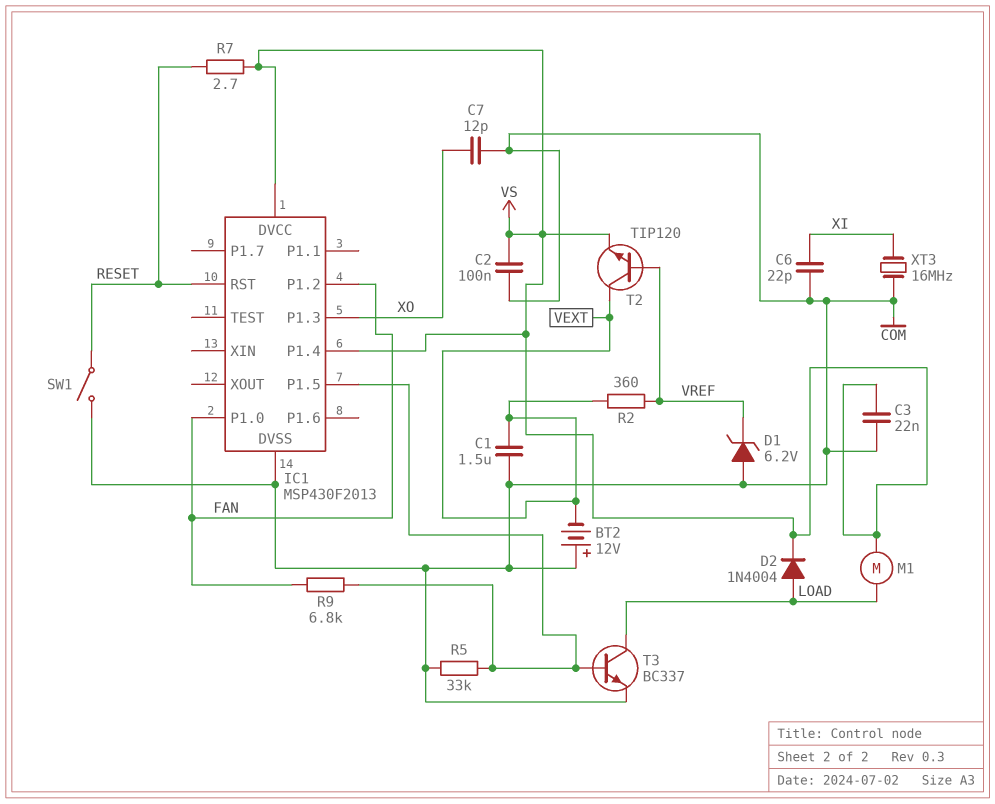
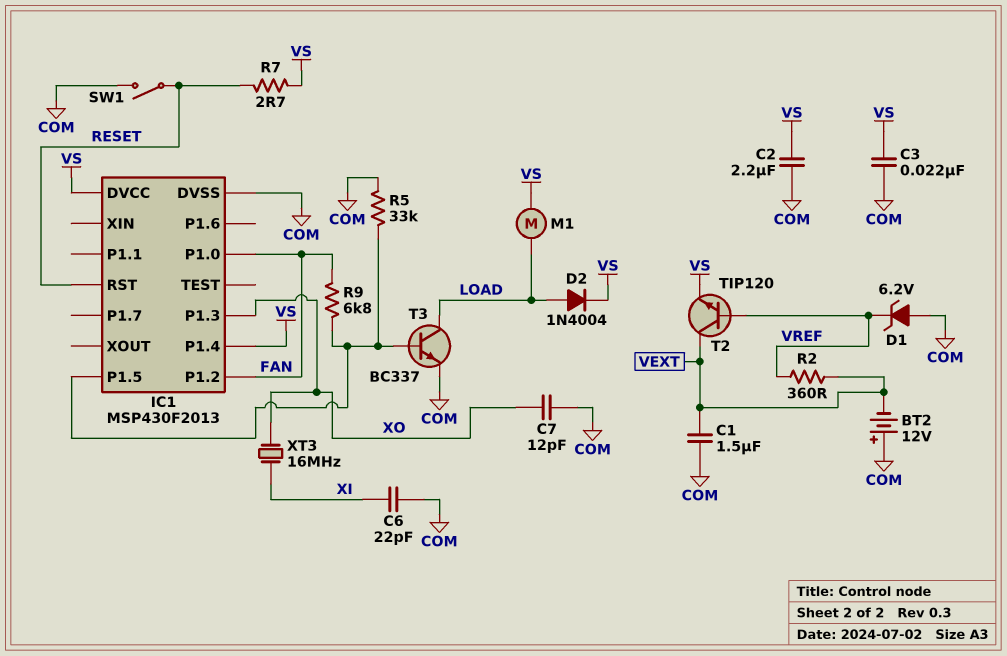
C2: 100nF (COM, VS) -> 2.2uF (COM, VS)
XT3: 16MHz (COM, XI) -> 16MHz (XI, XO)

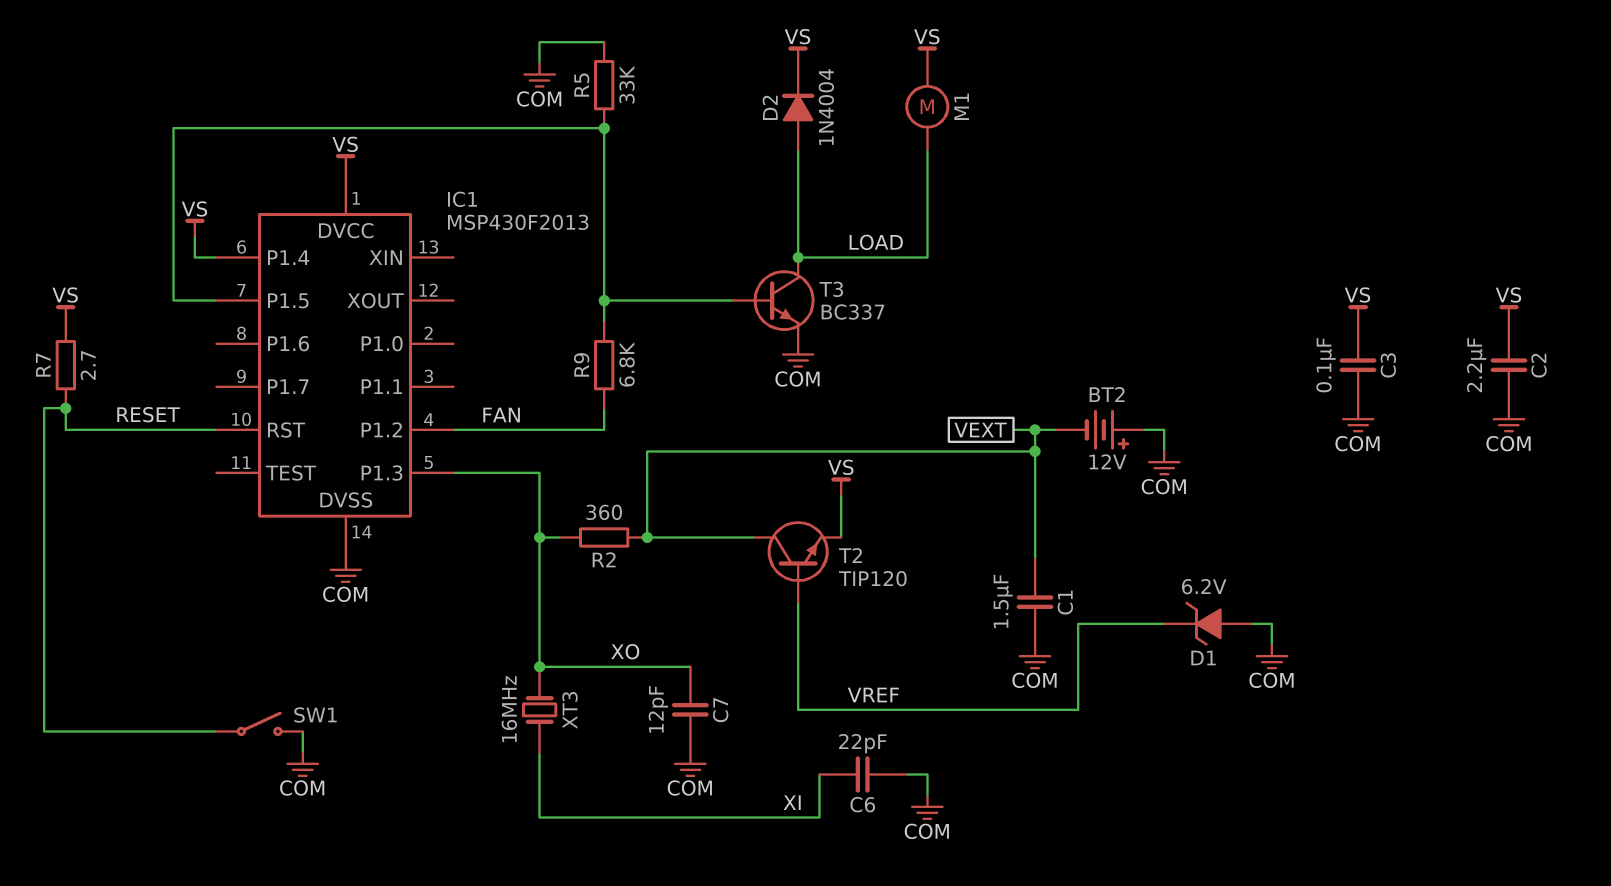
C3: 22nF (COM, VS) -> 100nF (COM, VS)
IC1 pin P1.0: FAN -> none
R2: 360 (VEXT, VREF) -> 360 (VEXT, XO)

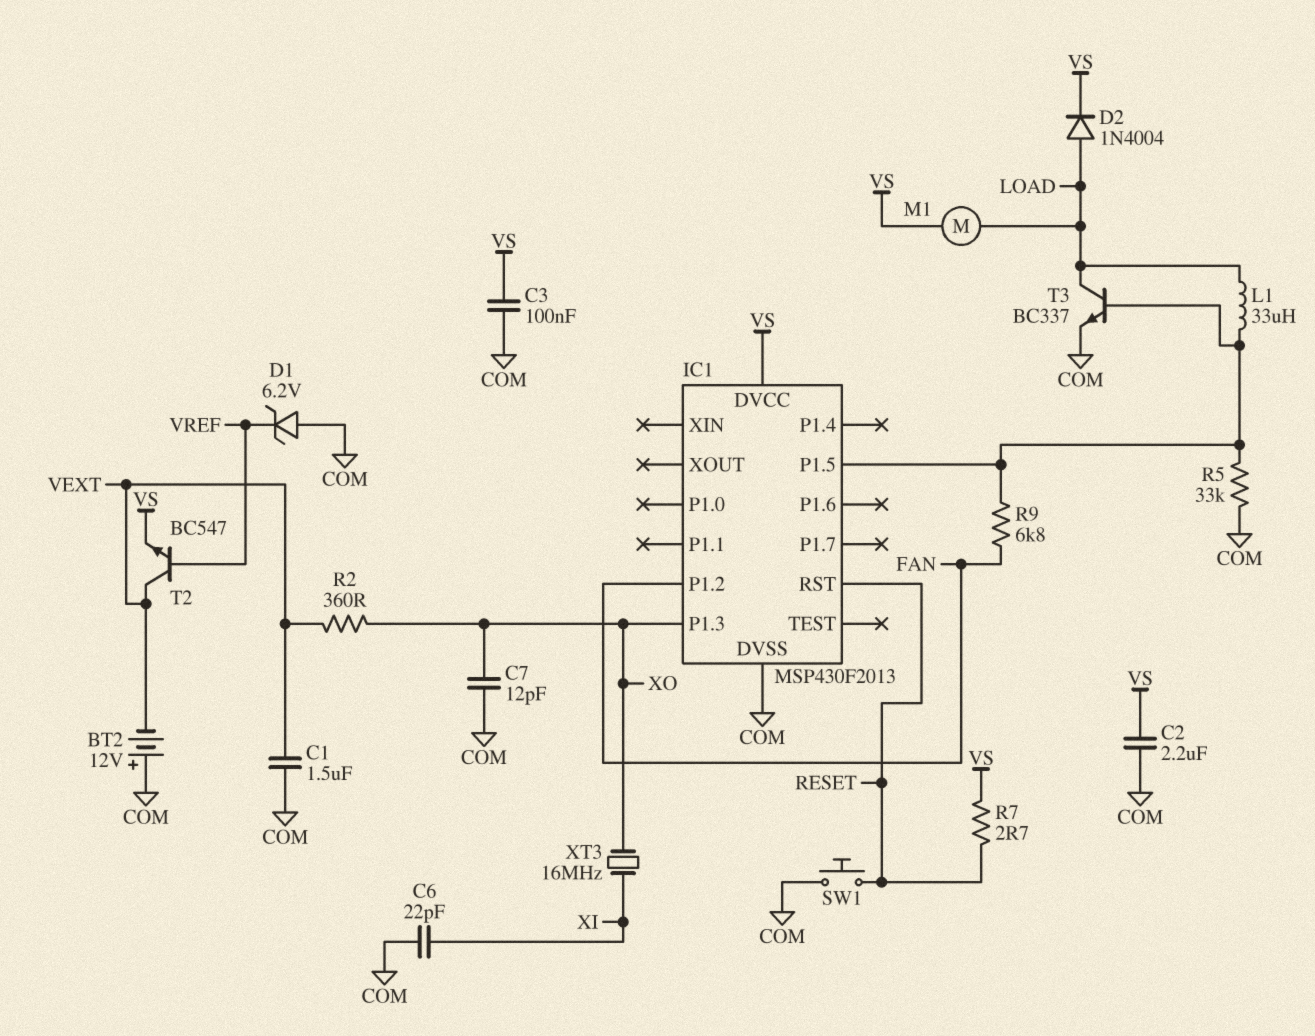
IC1 pin P1.4: VS -> none
L1: none -> 33uH (IC1/P1.5, LOAD)
SW1: switch (COM, RESET) -> button (COM, RESET)
T2: NPN TIP120 (B VREF, C VEXT, E VS) -> NPN BC547 (B VREF, C VEXT, E VS)

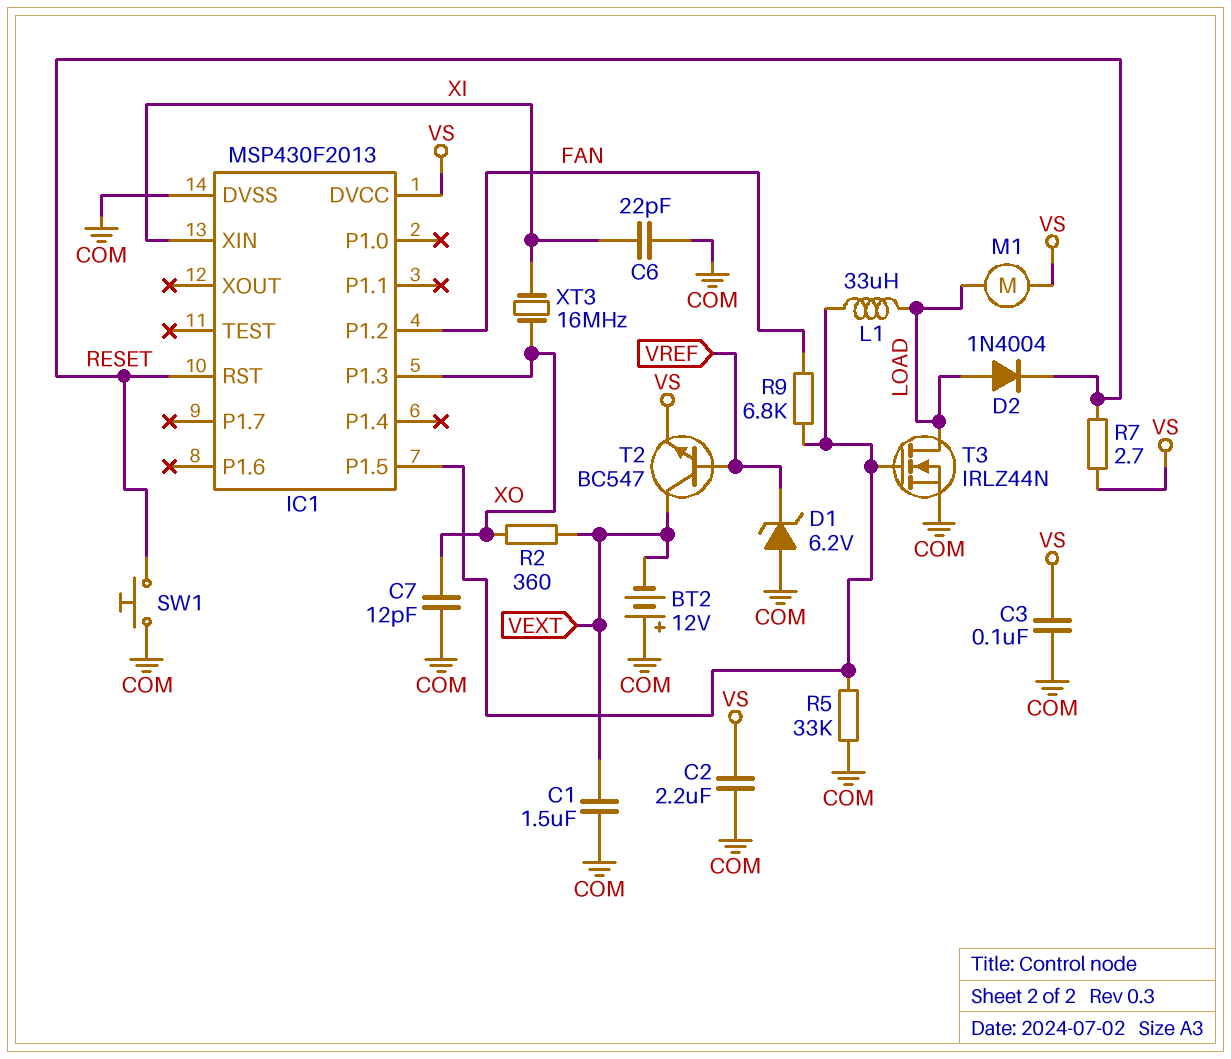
D2: diode 1N4004 (A LOAD, K VS) -> diode 1N4004 (A LOAD, K RESET)
IC1 pin XIN: none -> XI
T3: NPN BC337 (B IC1/P1.5, C LOAD, E COM) -> NMOS IRLZ44N (G IC1/P1.5, D LOAD, S COM)

